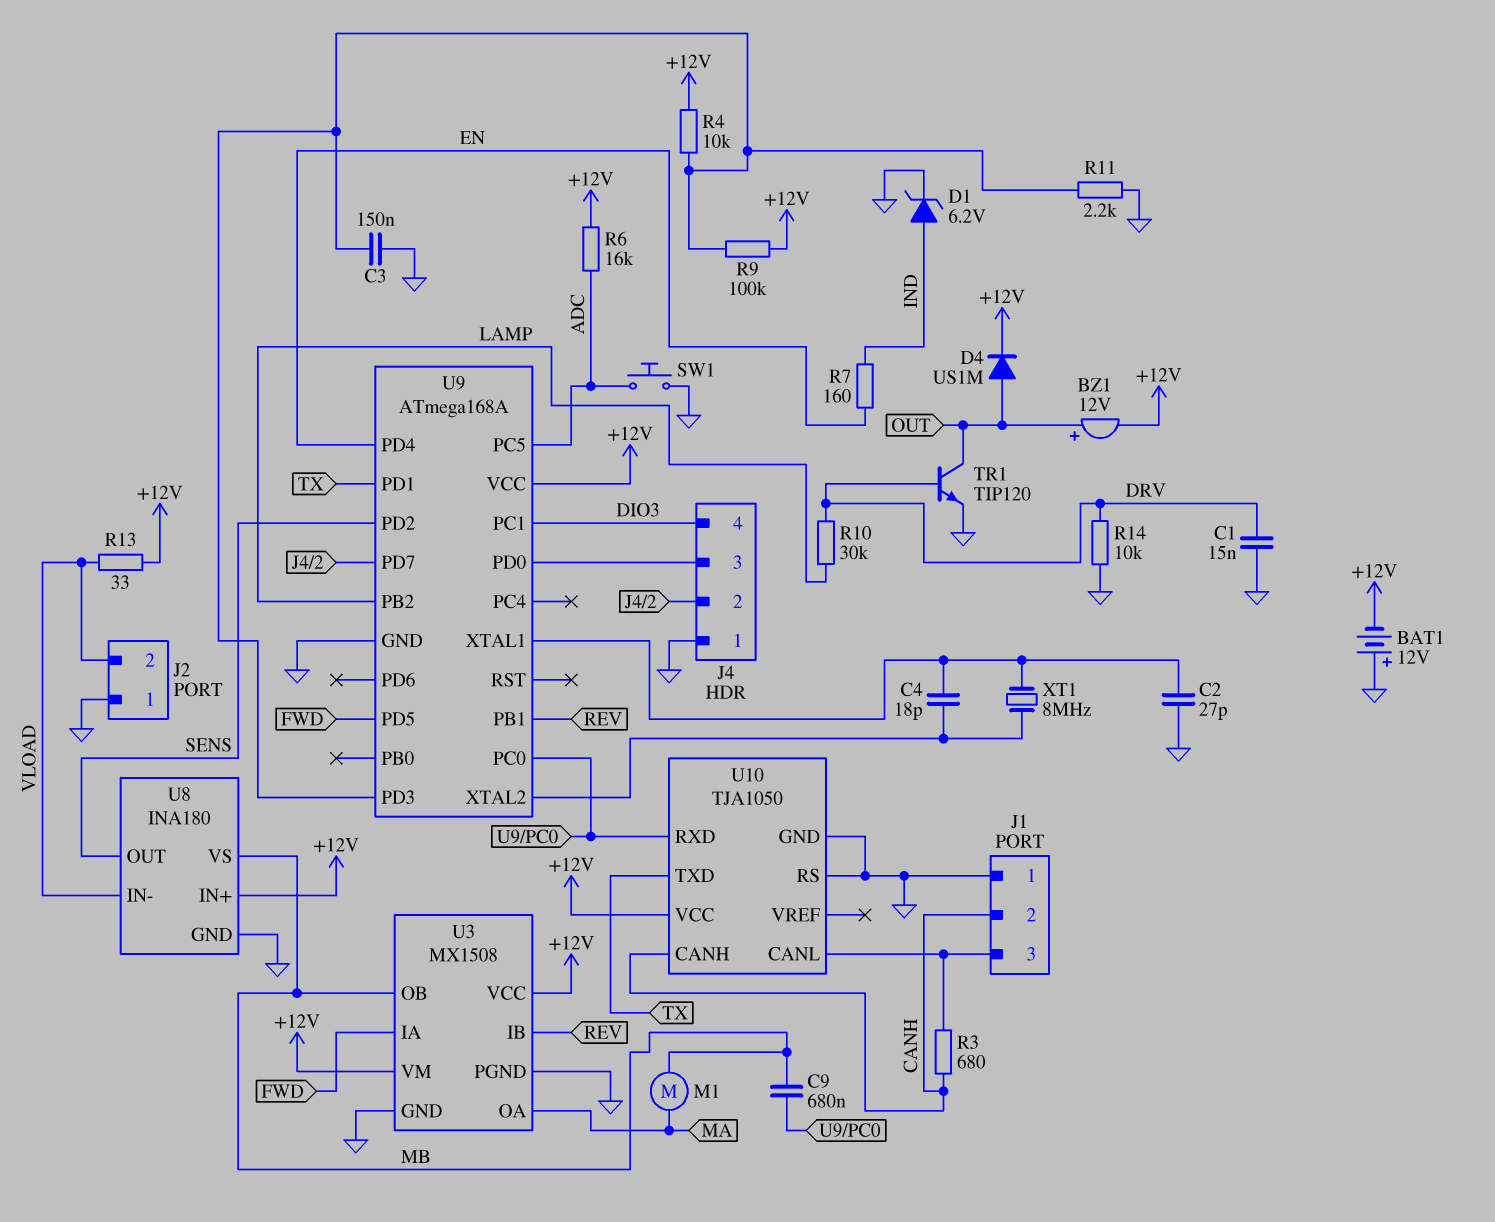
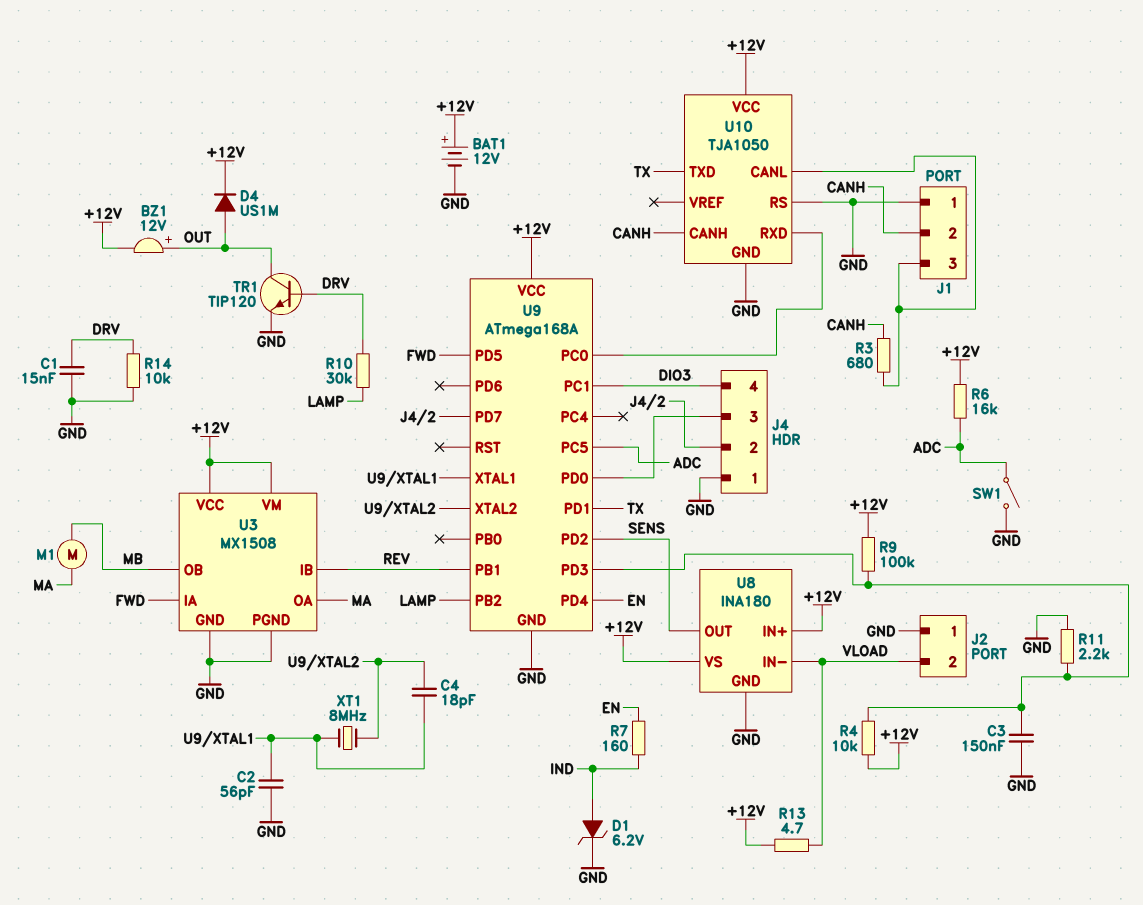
BAT1: 12V (plus GND, minus +12V) -> 12V (plus +12V, minus GND)
C2: 27pF (GND, U9/XTAL1) -> 56pF (GND, U9/XTAL1)
C9: 680nF (MB, U9/PC0) -> none
R13: 33 (+12V, VLOAD) -> 4.7 (+12V, VLOAD)
SW1: button (ADC, GND) -> switch (ADC, GND)
U8 pin VS: MB -> +12V

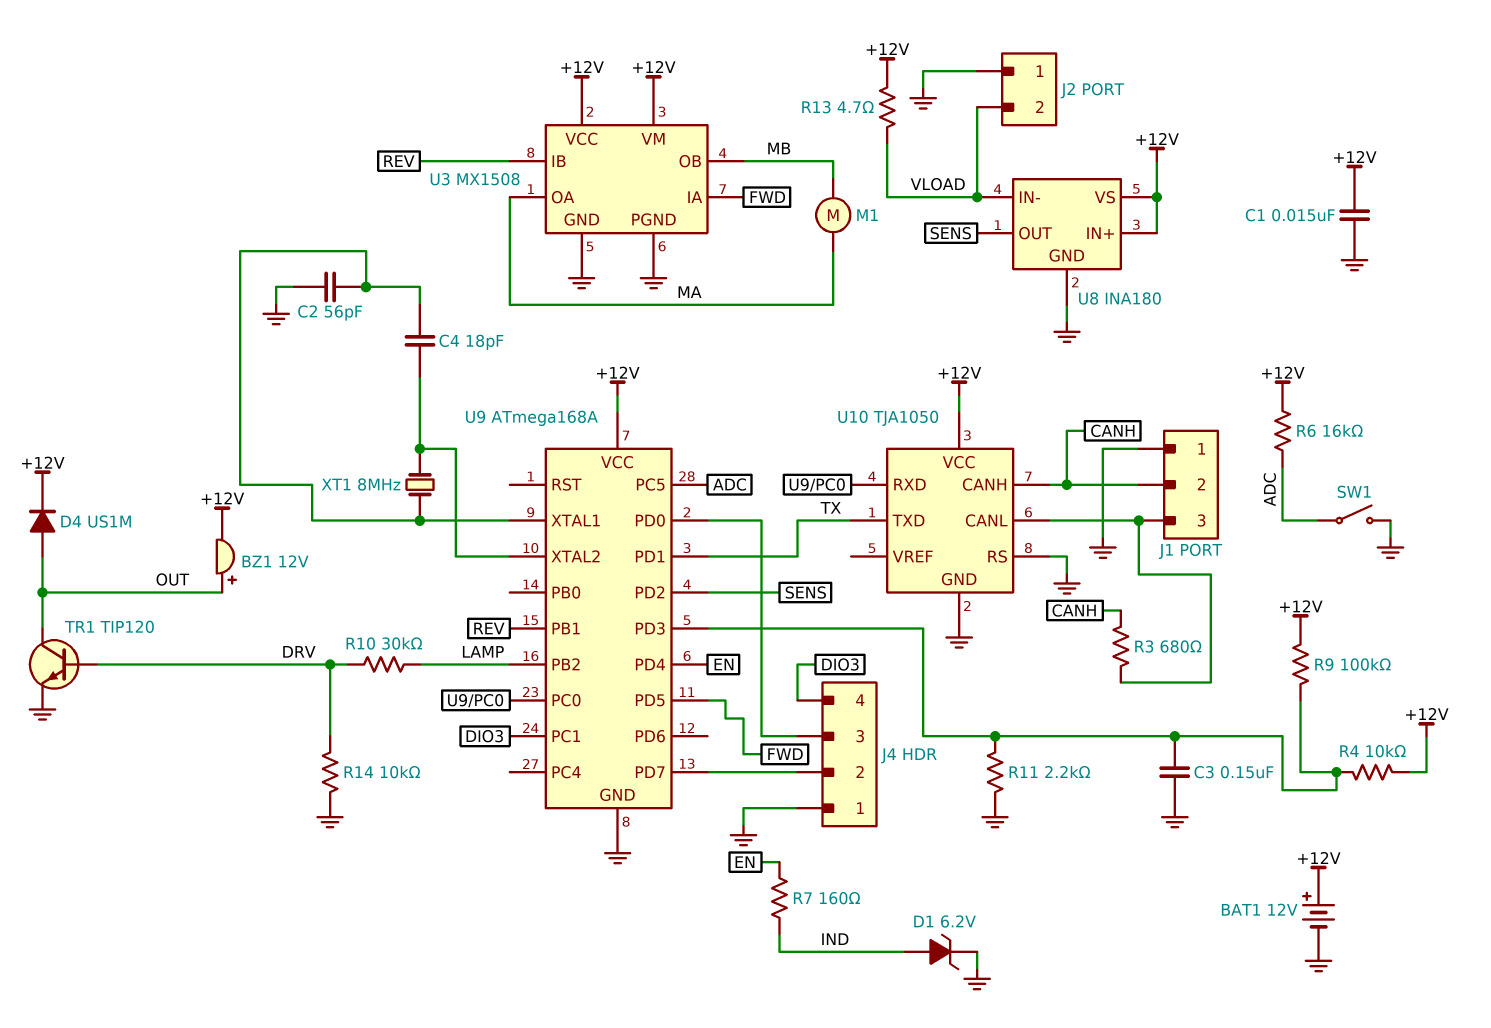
C1: 15nF (DRV, GND) -> 15nF (+12V, GND)

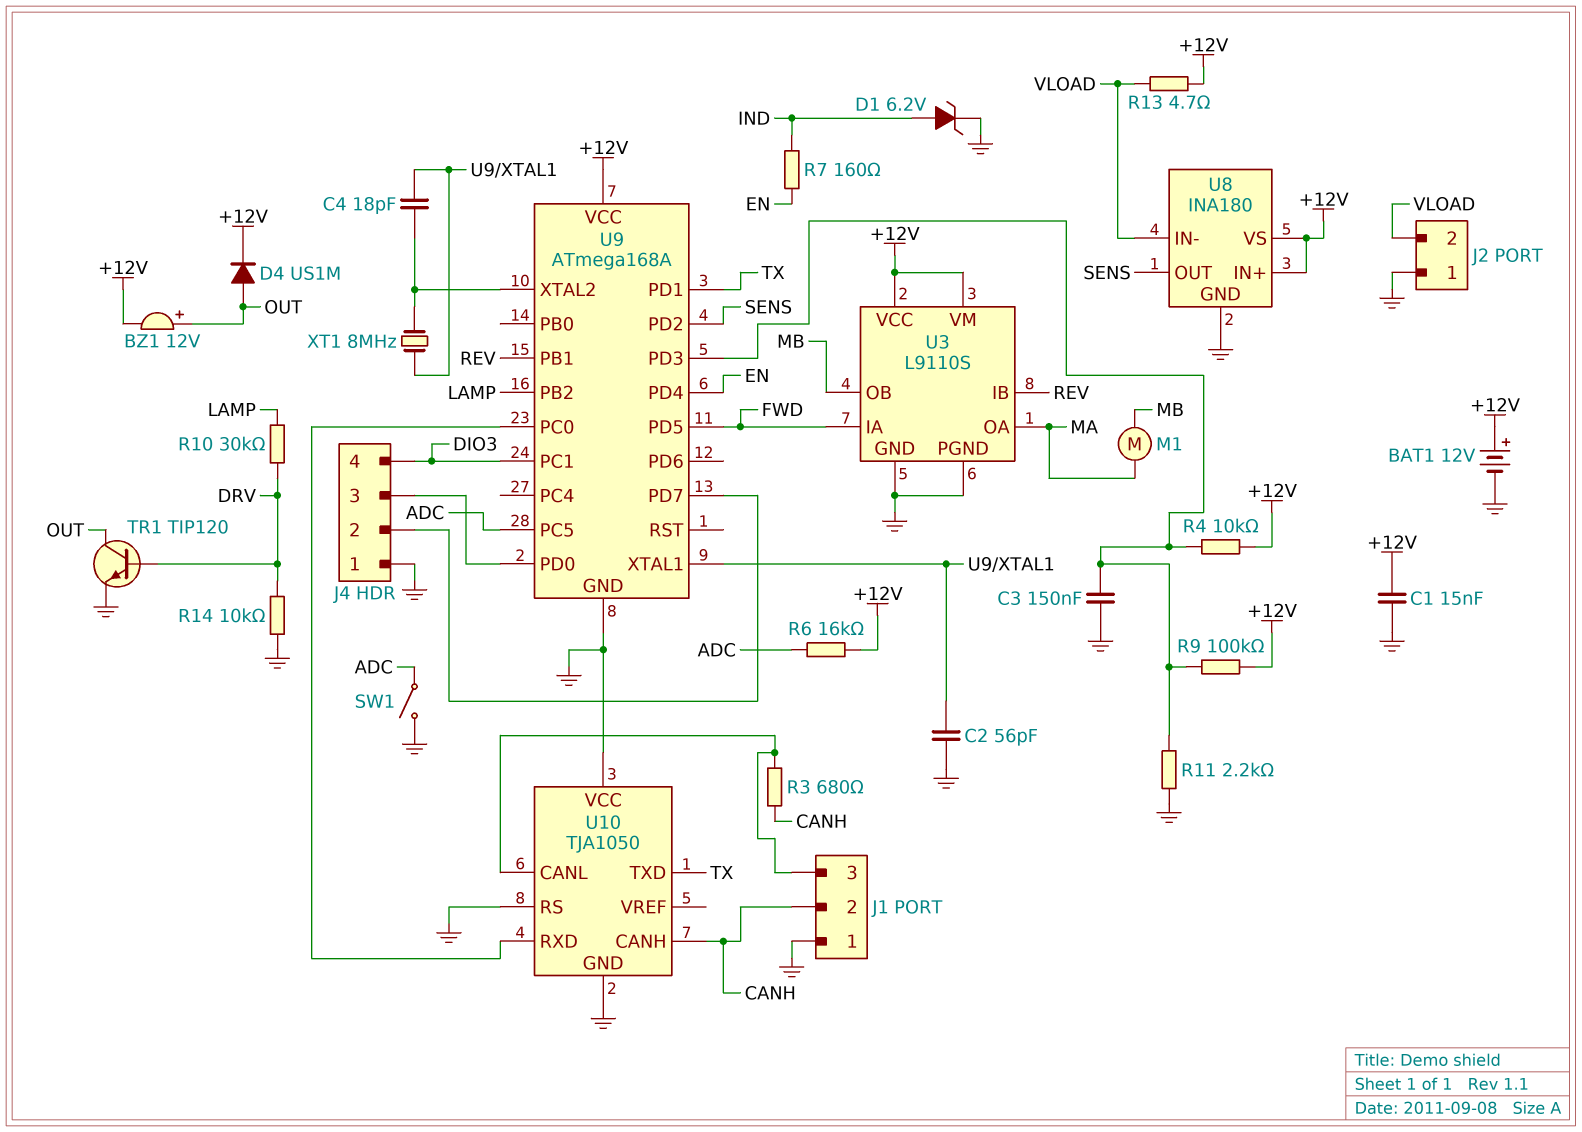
U3: MX1508 -> L9110S
U10 pin VCC: +12V -> GND

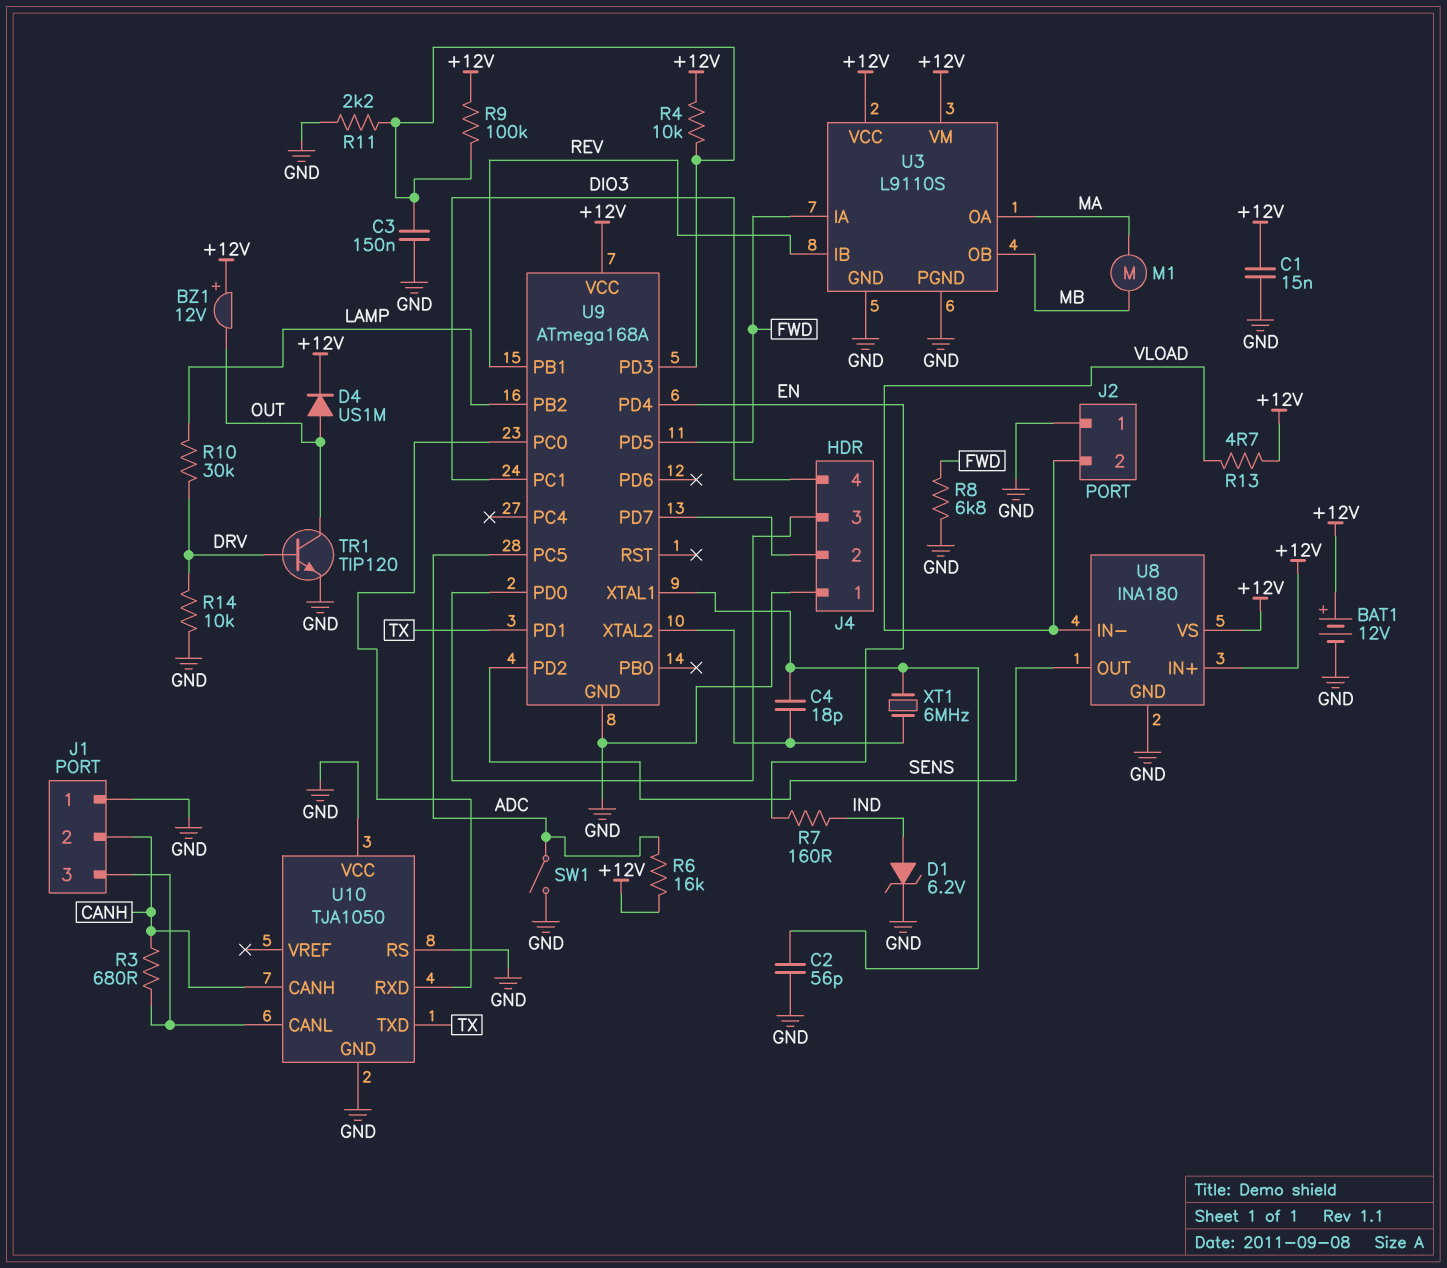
BZ1: buzzer 12V (plus OUT, minus +12V) -> buzzer 12V (plus +12V, minus OUT)
R8: none -> 6.8k (FWD, GND)
XT1: 8MHz (U9/XTAL1, U9/XTAL2) -> 6MHz (U9/XTAL1, U9/XTAL2)

